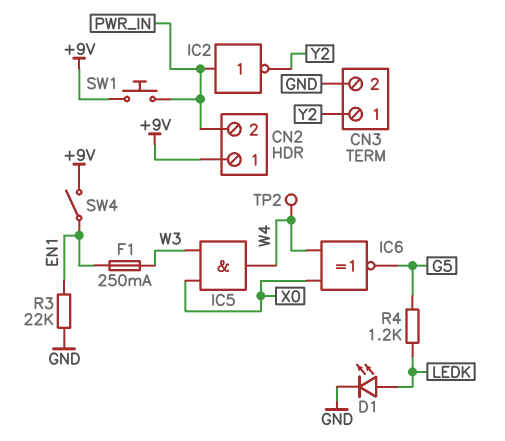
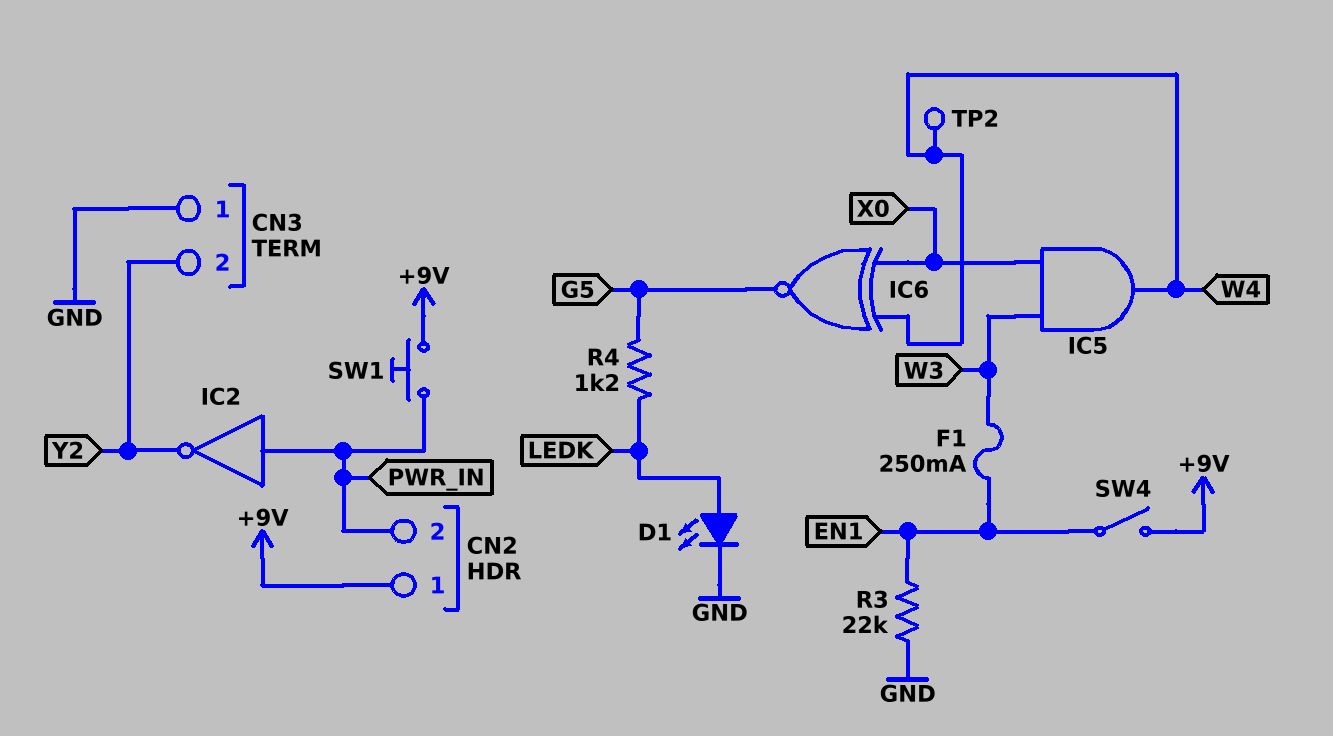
CN3 pin 1: Y2 -> GND
CN3 pin 2: GND -> Y2

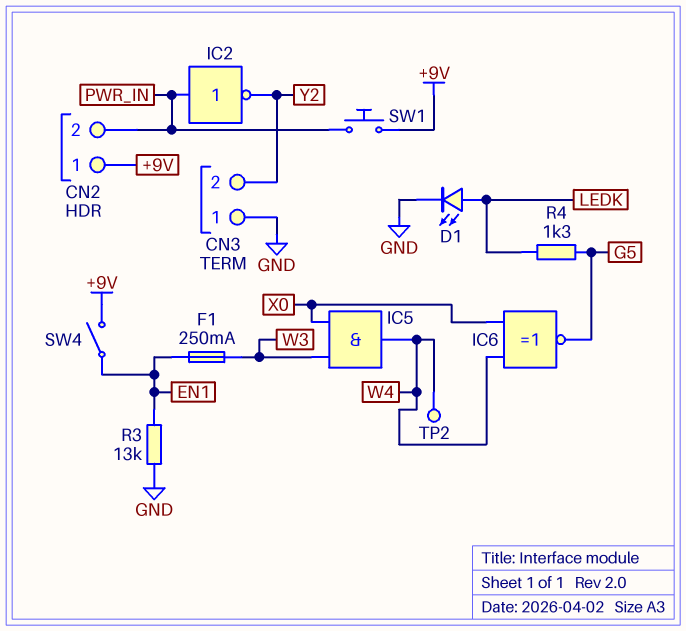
R3: 22k (EN1, GND) -> 13k (EN1, GND)
R4: 1.2k (G5, LEDK) -> 1.3k (G5, LEDK)

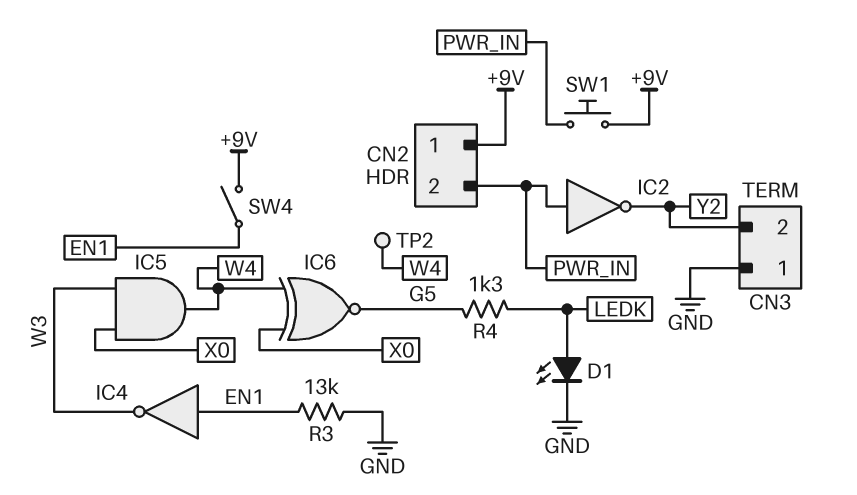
F1: 250mA (EN1, W3) -> none
IC4: none -> NOT (in EN1, out W3)

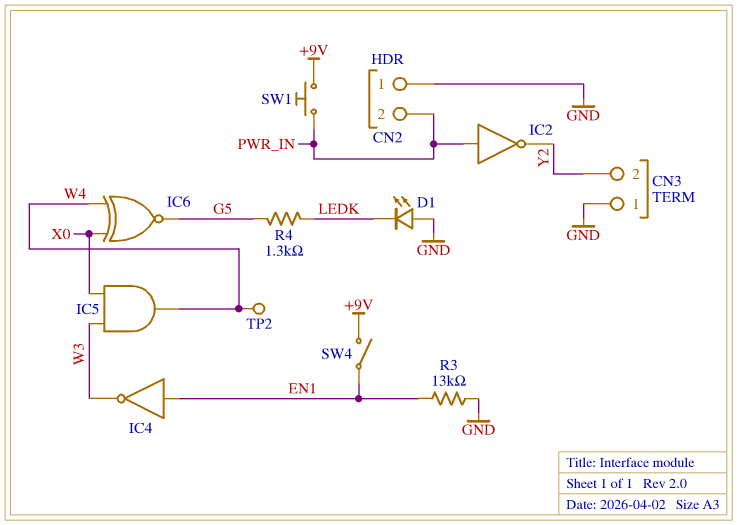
CN2 pin 1: +9V -> GND
D1: LED (A LEDK, K GND) -> LED (A GND, K LEDK)

